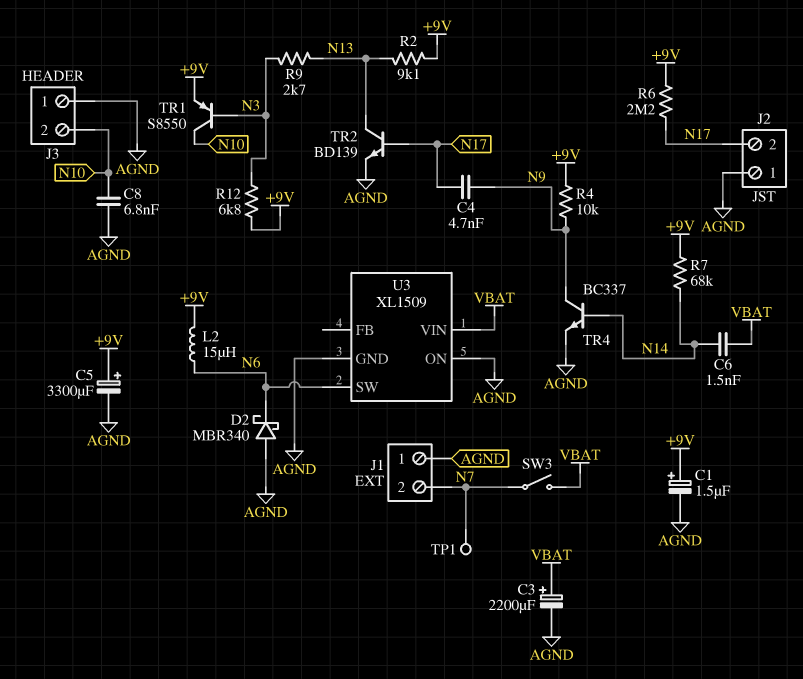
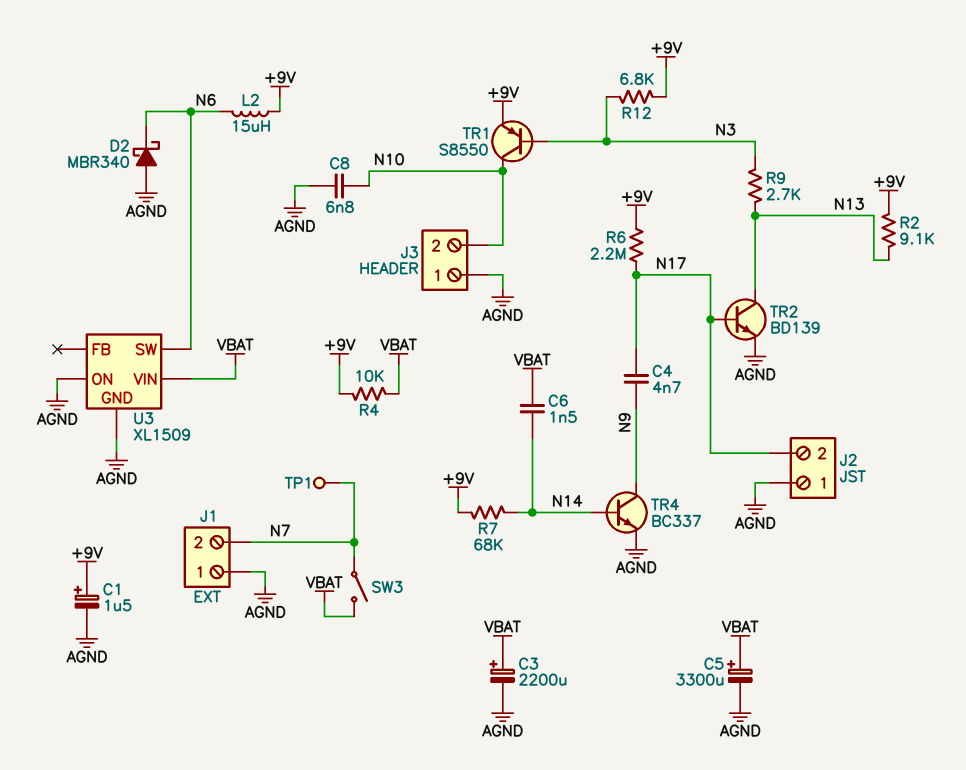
C5: 3300uF (plus +9V, minus AGND) -> 3300uF (plus VBAT, minus AGND)
R4: 10k (+9V, N9) -> 10k (+9V, VBAT)

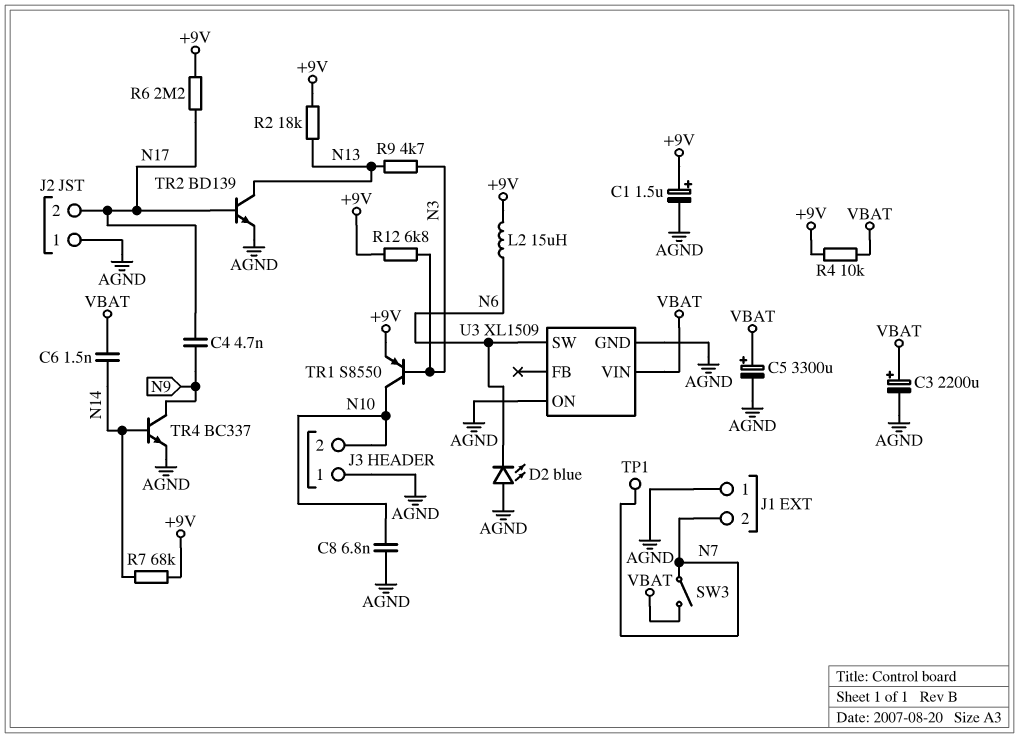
D2: schottky MBR340 (A AGND, K N6) -> LED blue (A AGND, K N6)
R2: 9.1k (+9V, N13) -> 18k (+9V, N13)
R9: 2.7k (N3, N13) -> 4.7k (N3, N13)

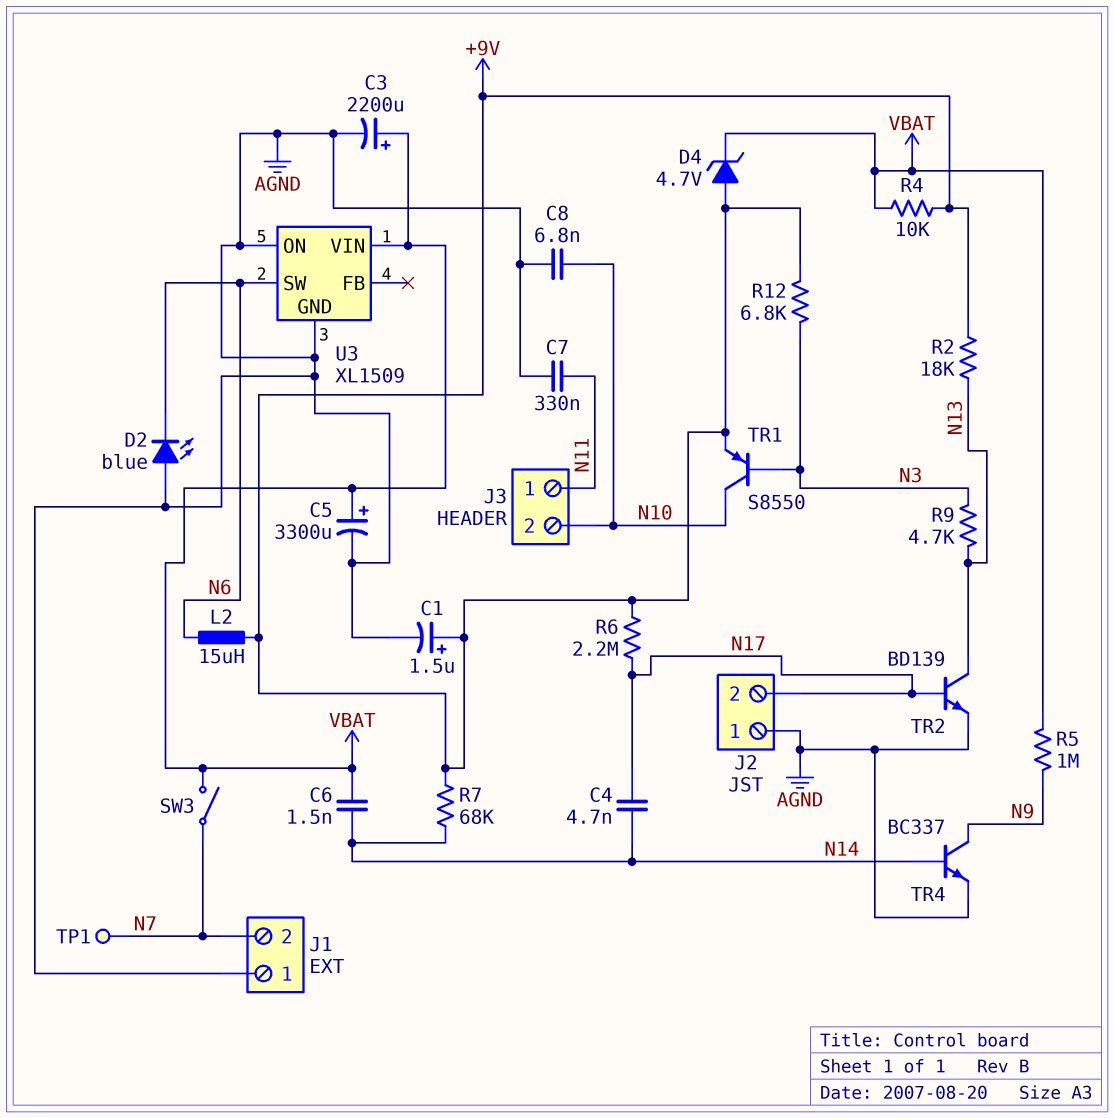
C4: 4.7nF (N9, N17) -> 4.7nF (N14, N17)
C7: none -> 330nF (AGND, N11)
D4: none -> zener 4.7V (A +9V, K VBAT)
J3 pin 1: AGND -> N11
R5: none -> 1M (N9, VBAT)

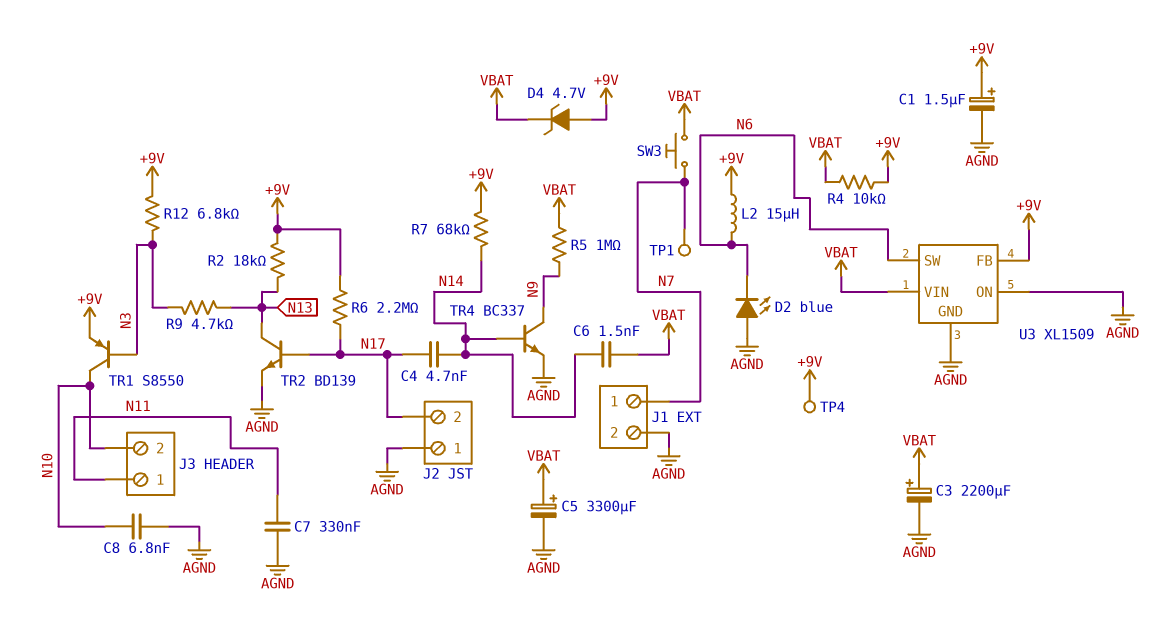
J1 pin 1: AGND -> N7
J1 pin 2: N7 -> AGND
SW3: switch (N7, VBAT) -> button (N7, VBAT)
TP4: none -> test point (+9V)
U3 pin FB: none -> +9V

